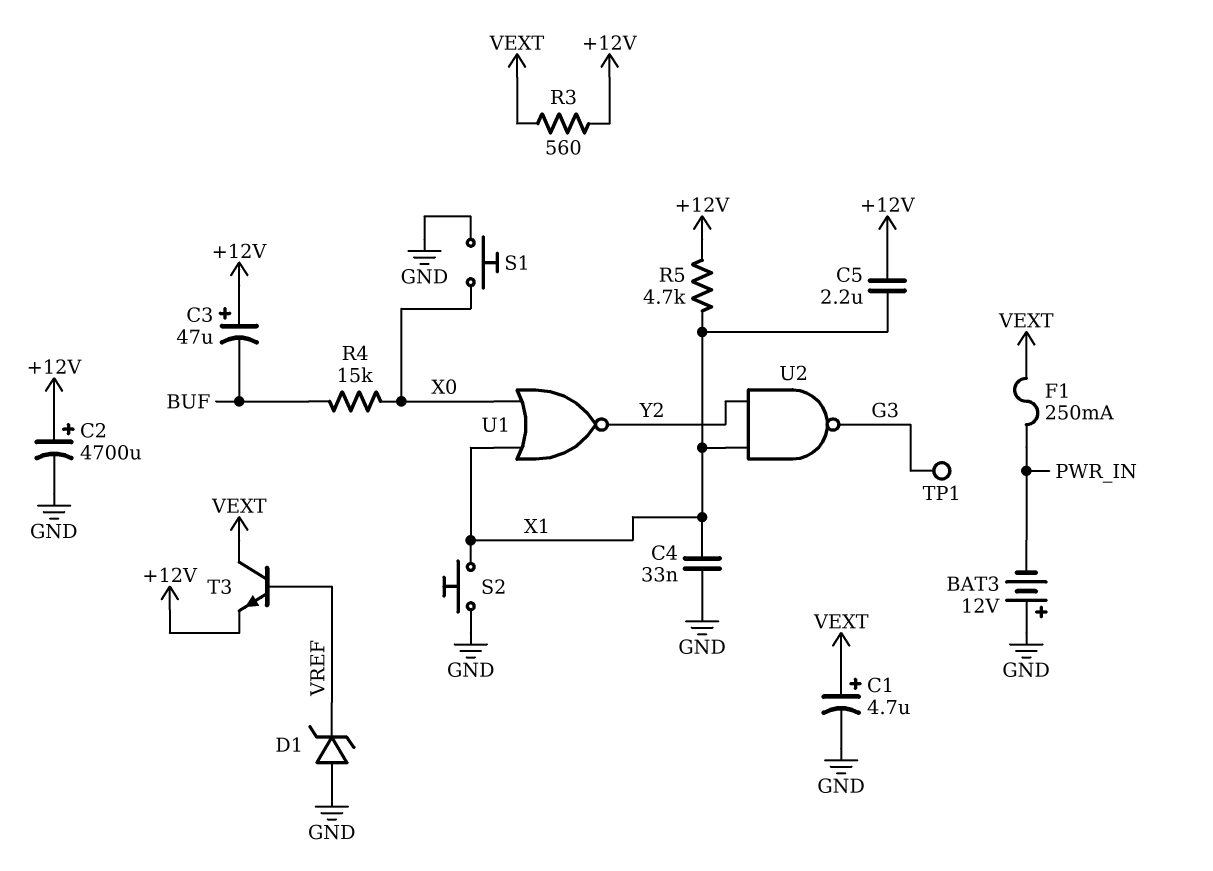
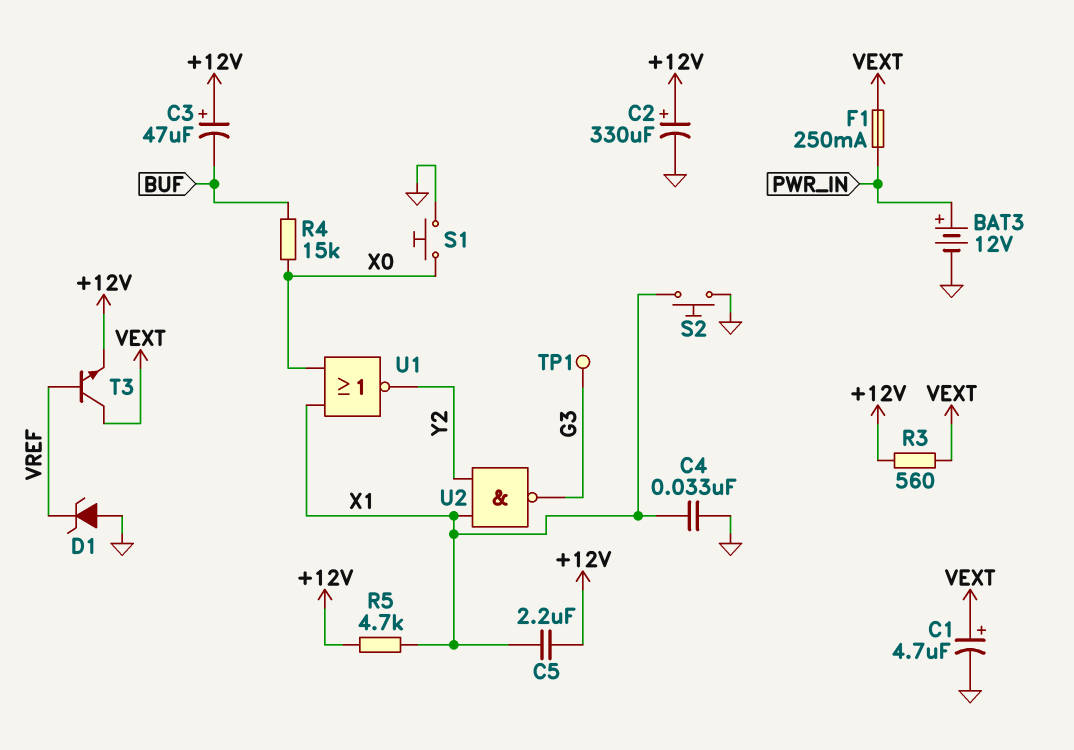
BAT3: 12V (plus GND, minus PWR_IN) -> 12V (plus PWR_IN, minus GND)
C2: 4700uF (plus +12V, minus GND) -> 330uF (plus +12V, minus GND)

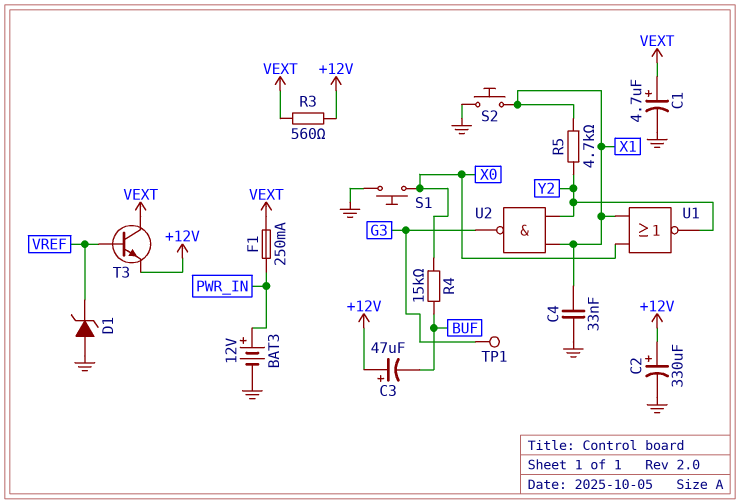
C5: 2.2uF (+12V, X1) -> none
R5: 4.7k (+12V, X1) -> 4.7k (X1, Y2)

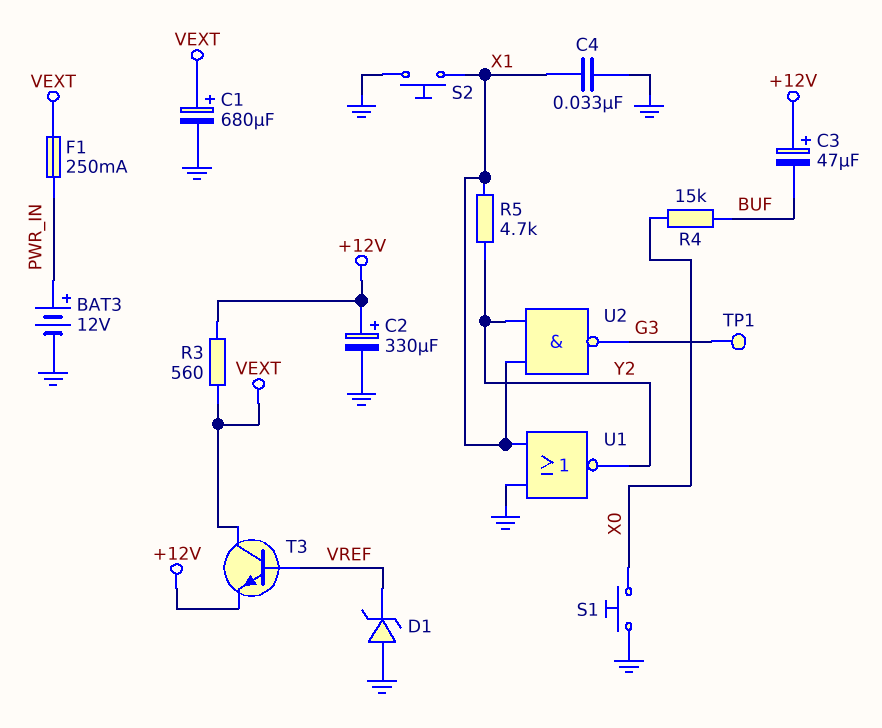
C1: 4.7uF (plus VEXT, minus GND) -> 680uF (plus VEXT, minus GND)
U1: NOR (in X0, in X1, out Y2) -> NOR (in GND, in X1, out Y2)

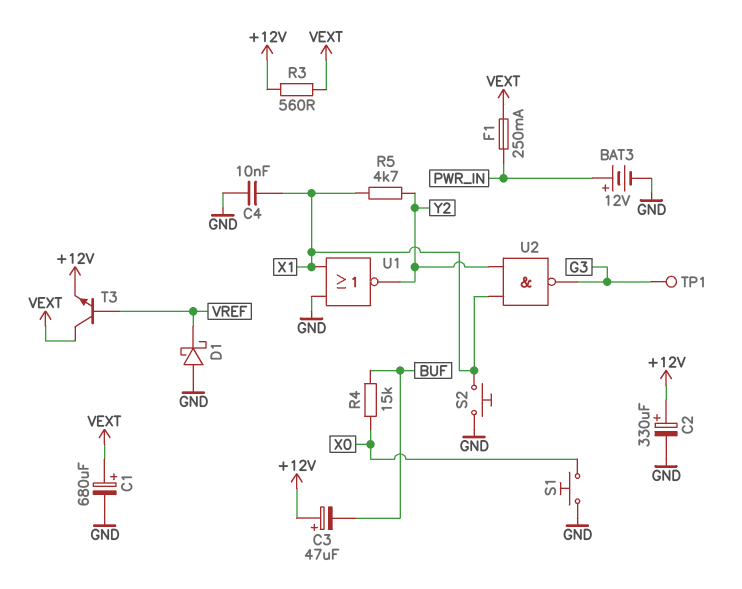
C4: 33nF (GND, X1) -> 10nF (GND, X1)
D1: zener (A GND, K VREF) -> schottky (A GND, K VREF)

